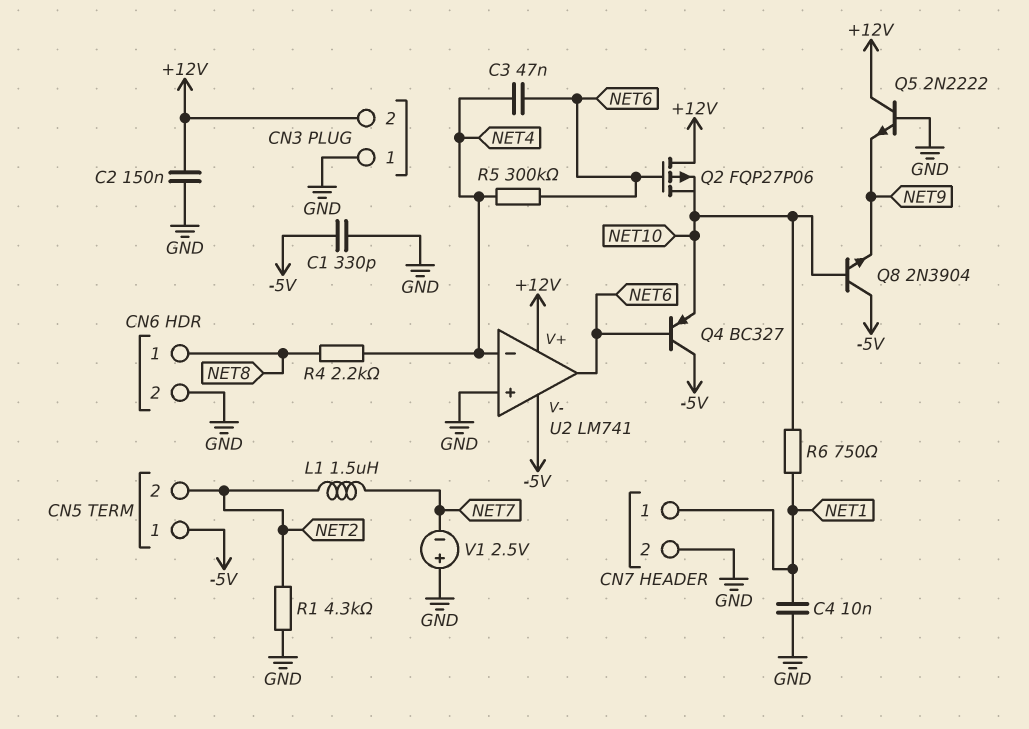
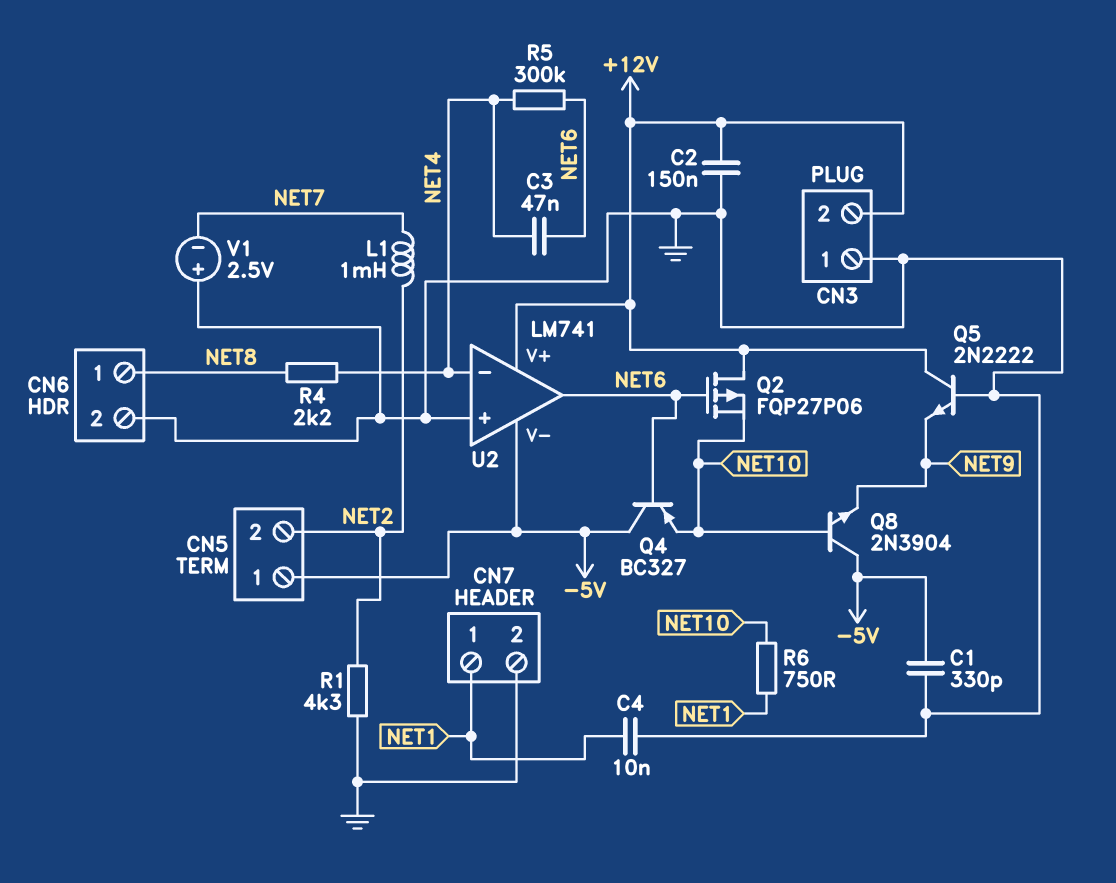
L1: 1.5uH (NET2, NET7) -> 1mH (NET2, NET7)

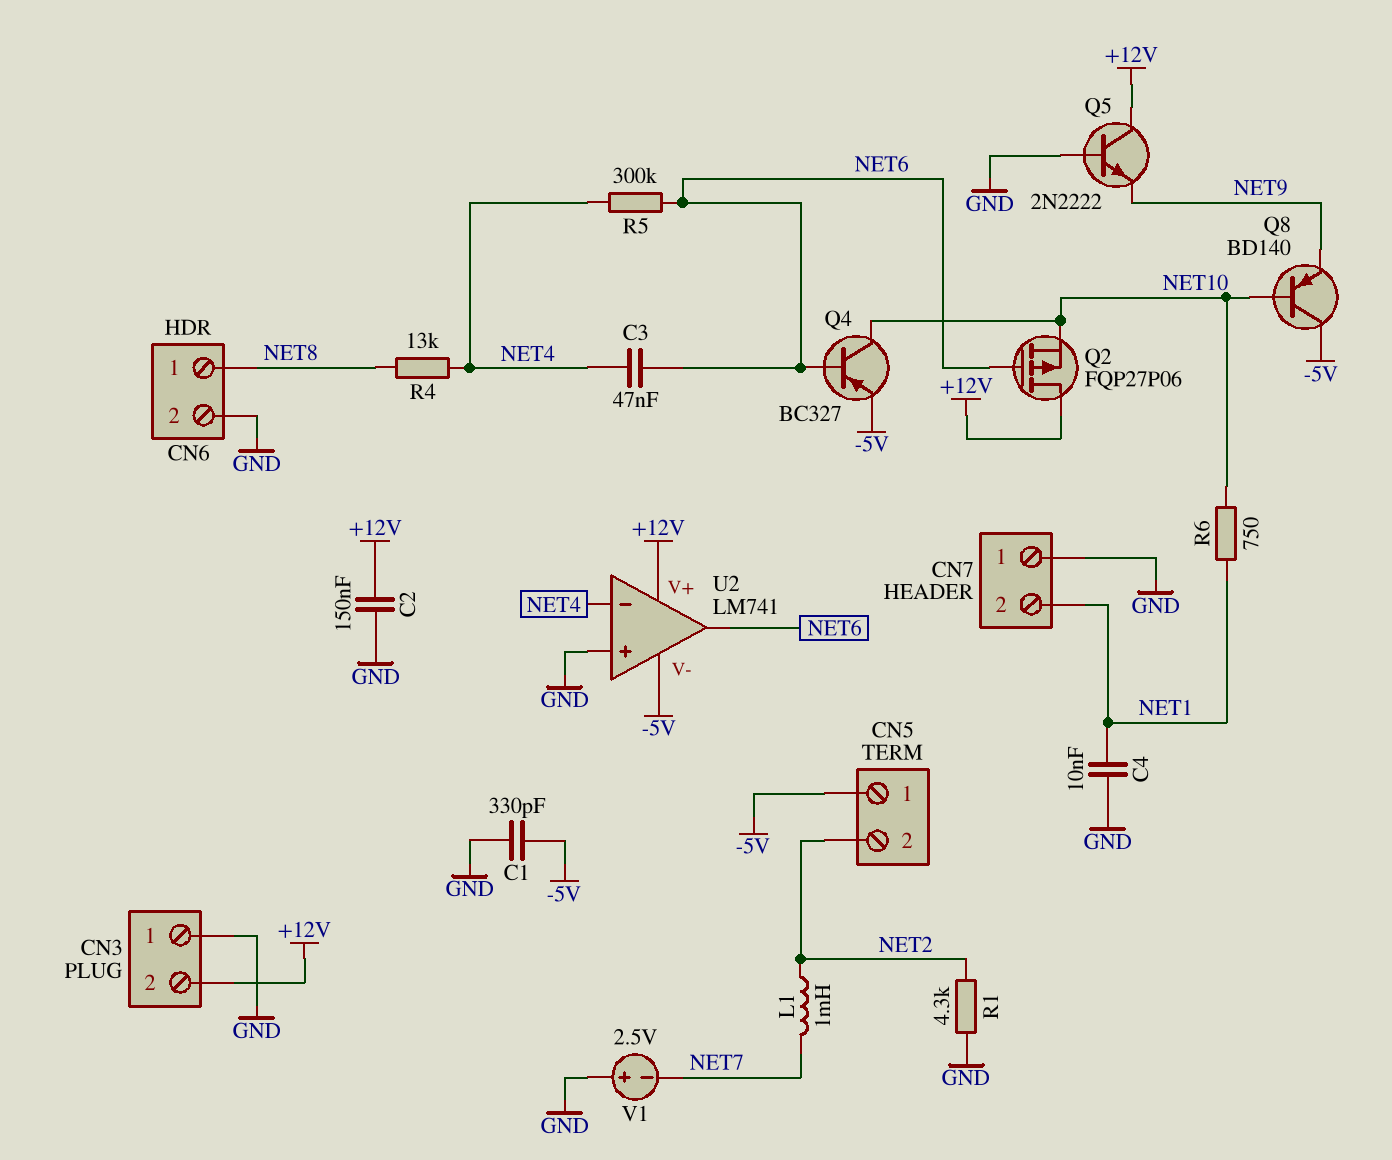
CN7 pin 1: NET1 -> GND
CN7 pin 2: GND -> NET1
Q4: PNP BC327 (B NET6, C -5V, E NET10) -> PNP BC327 (B NET6, C NET10, E -5V)
Q8: NPN 2N3904 (B NET10, C -5V, E NET9) -> PNP BD140 (B NET10, C -5V, E NET9)
R4: 2.2k (NET4, NET8) -> 13k (NET4, NET8)

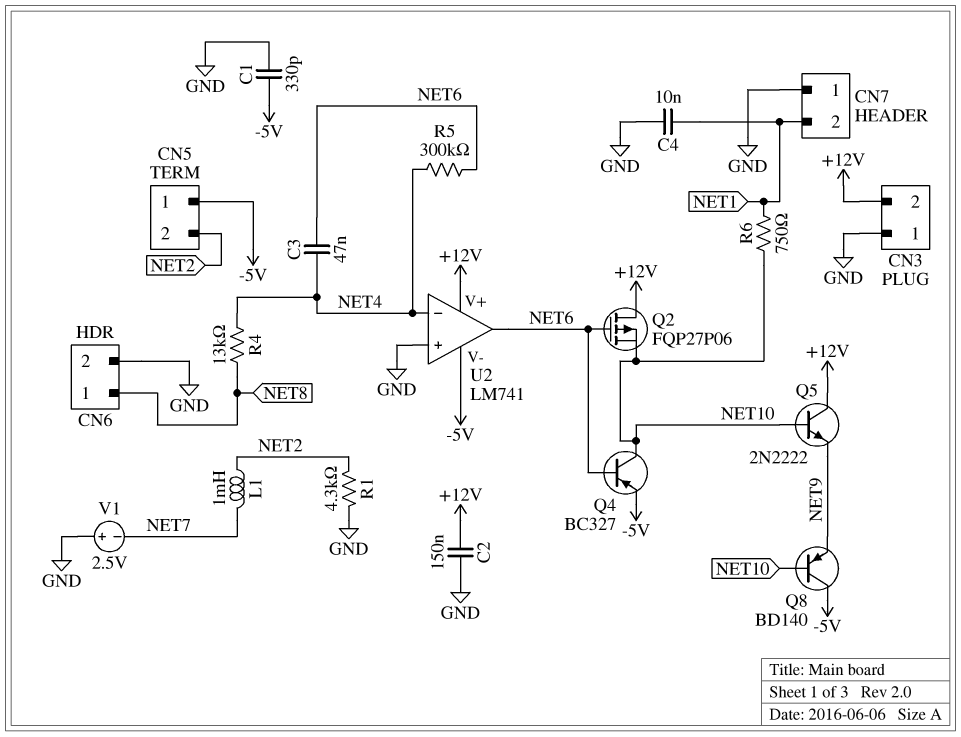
Q5: NPN 2N2222 (B GND, C +12V, E NET9) -> NPN 2N2222 (B NET10, C +12V, E NET9)

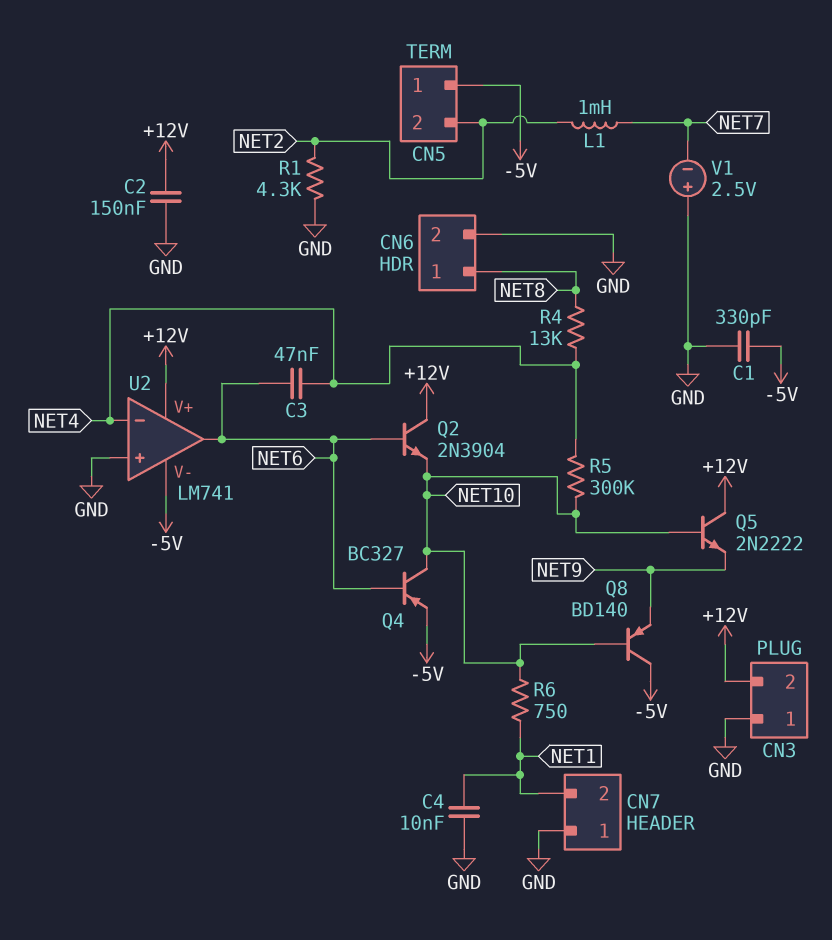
Q2: PMOS FQP27P06 (G NET6, D +12V, S NET10) -> NPN 2N3904 (B NET6, C +12V, E NET10)
R5: 300k (NET4, NET6) -> 300k (NET4, NET10)

